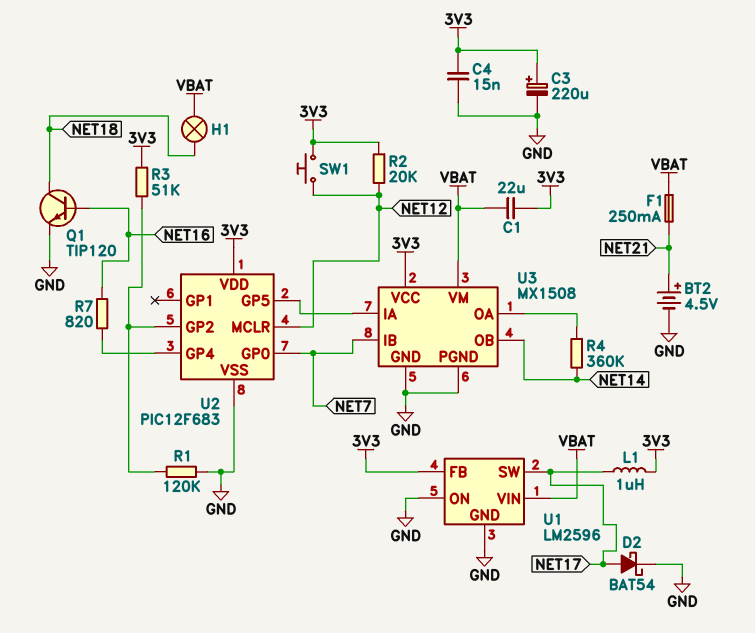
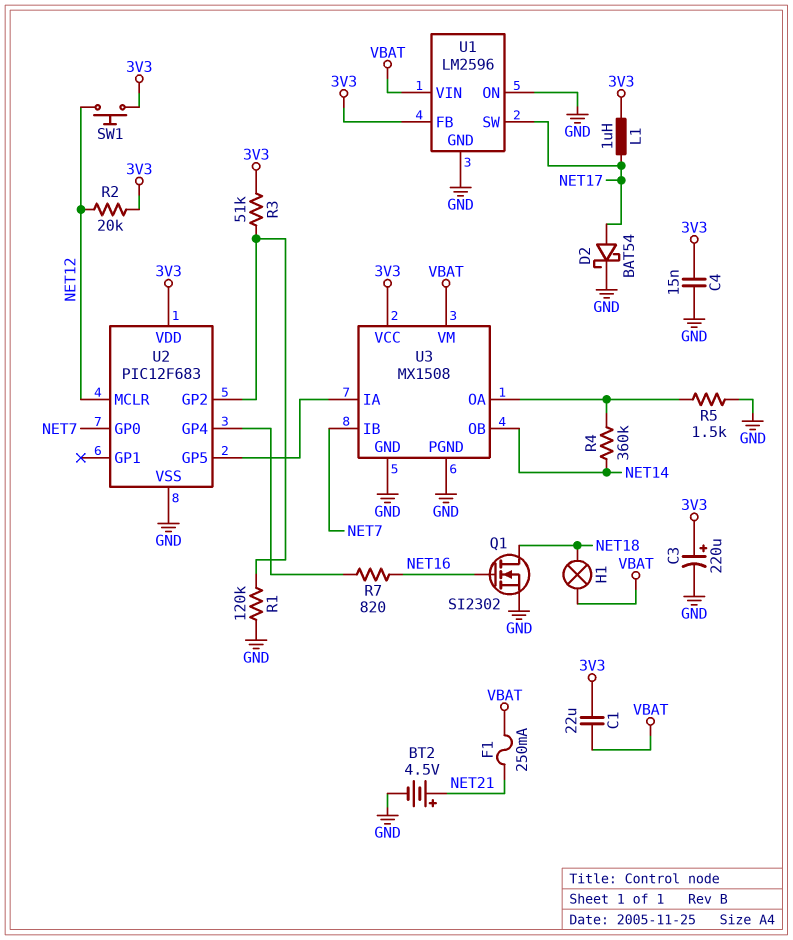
Q1: NPN TIP120 (B NET16, C NET18, E GND) -> NMOS SI2302 (G NET16, D NET18, S GND)
R5: none -> 1.5k (GND, U3/OA)

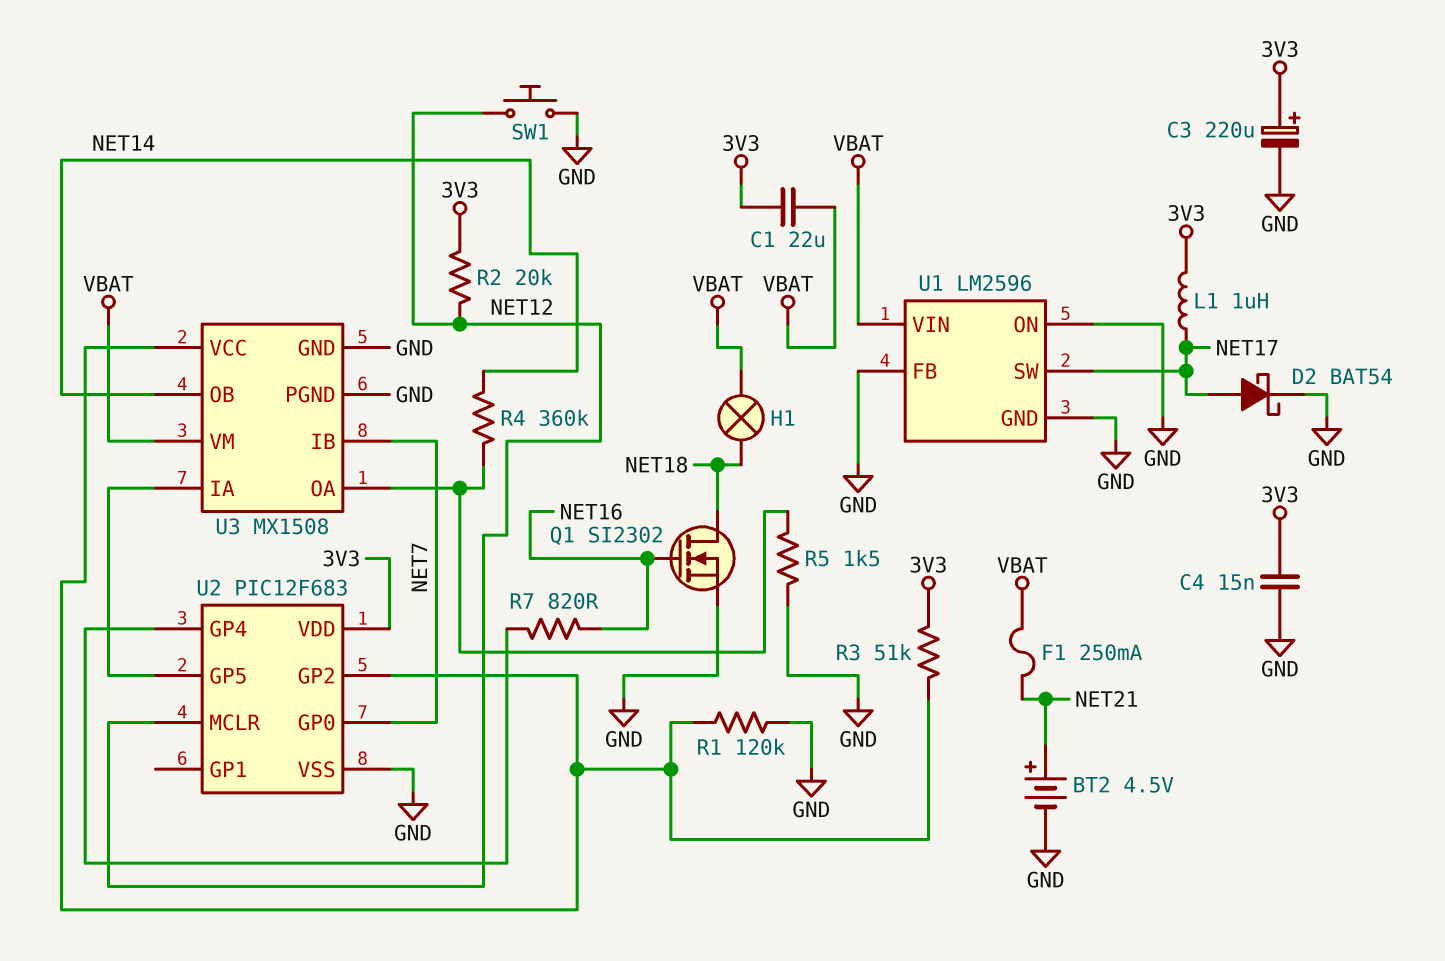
SW1: button (3V3, NET12) -> button (GND, NET12)
U1 pin FB: 3V3 -> GND
U3 pin VCC: 3V3 -> U2/GP2

